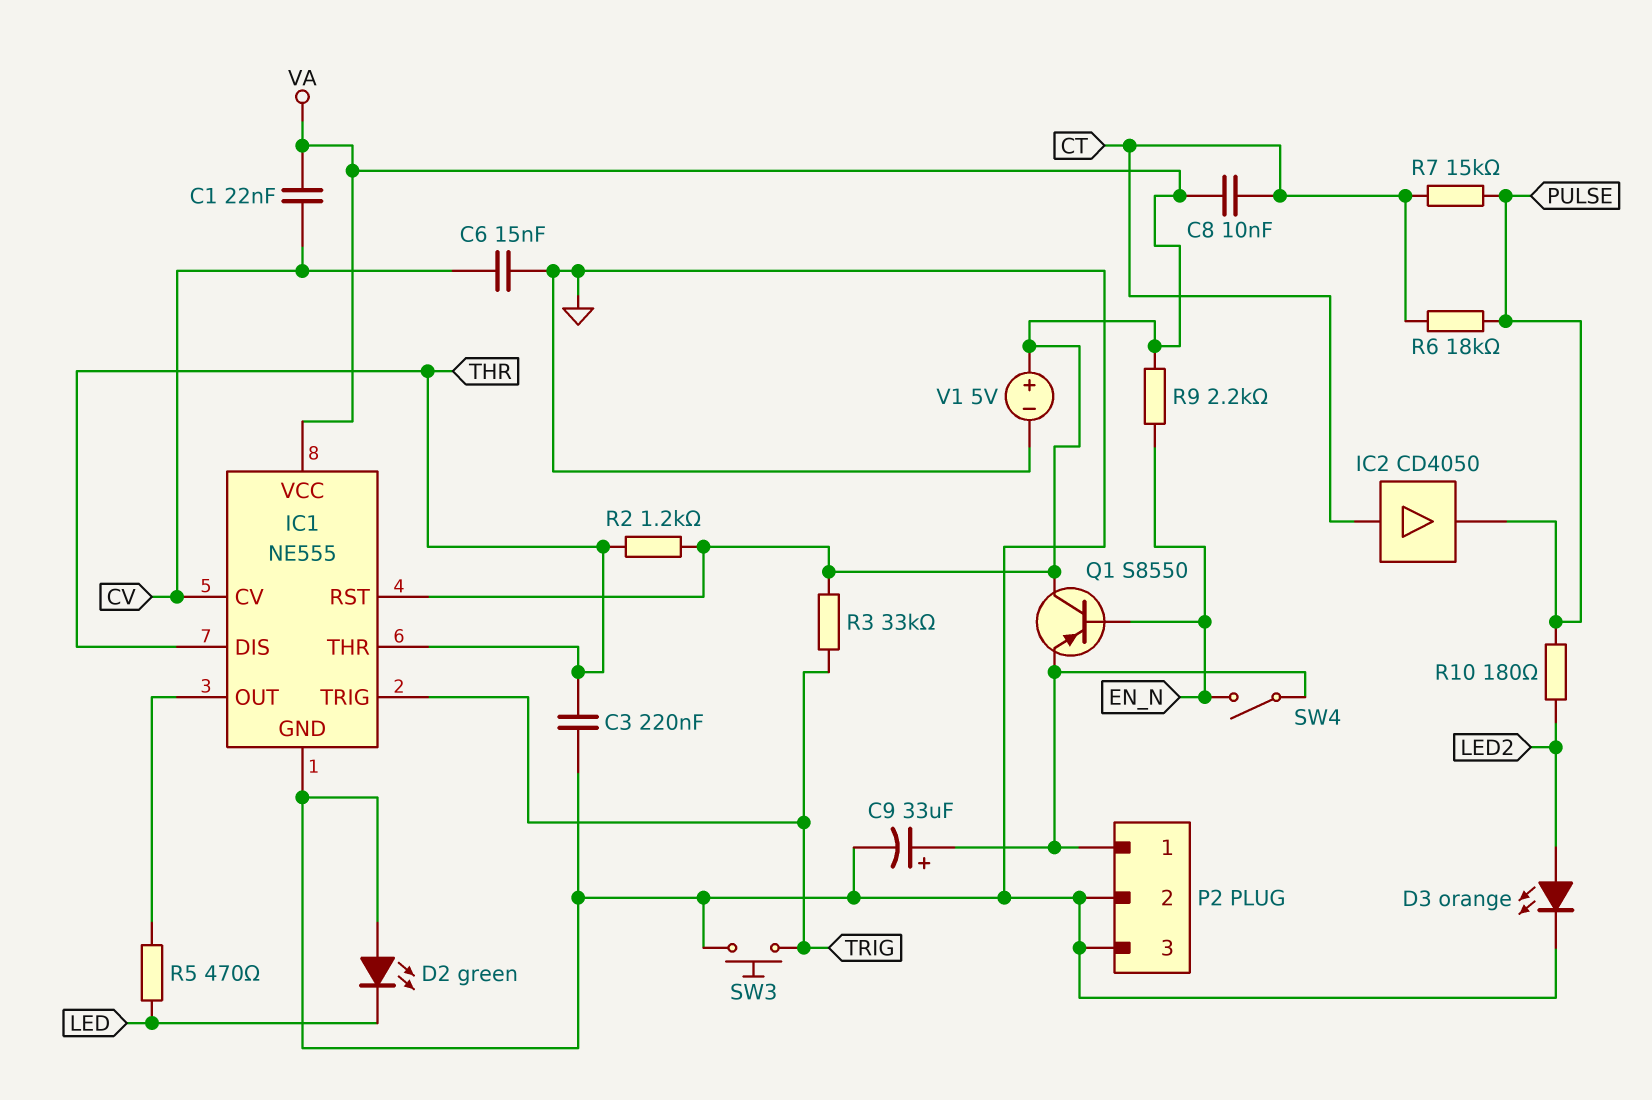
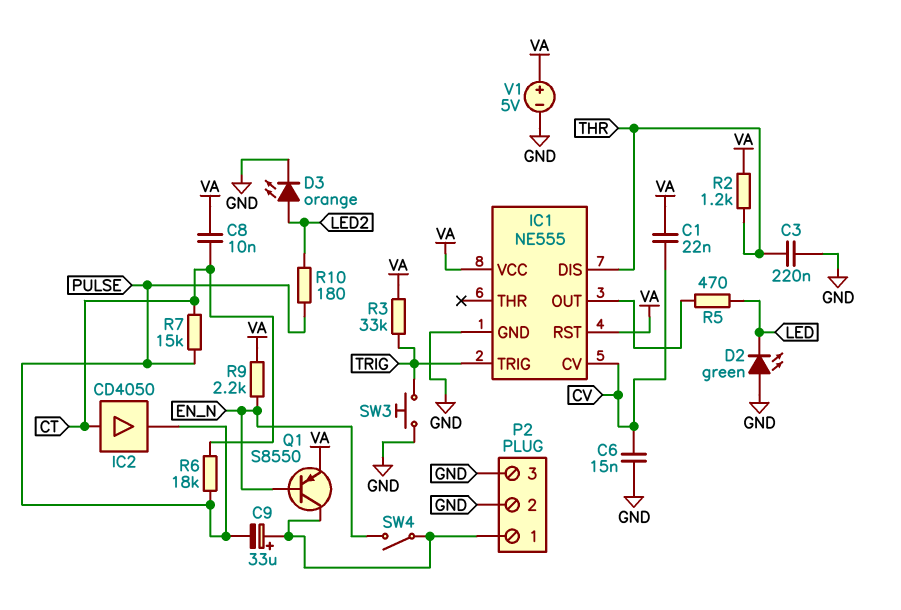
C9: 33uF (plus P2/1, minus GND) -> 33uF (plus P2/1, minus PULSE)
IC1 pin THR: THR -> none
Q1: PNP S8550 (B EN_N, C VA, E P2/1) -> PNP S8550 (B EN_N, C P2/1, E VA)

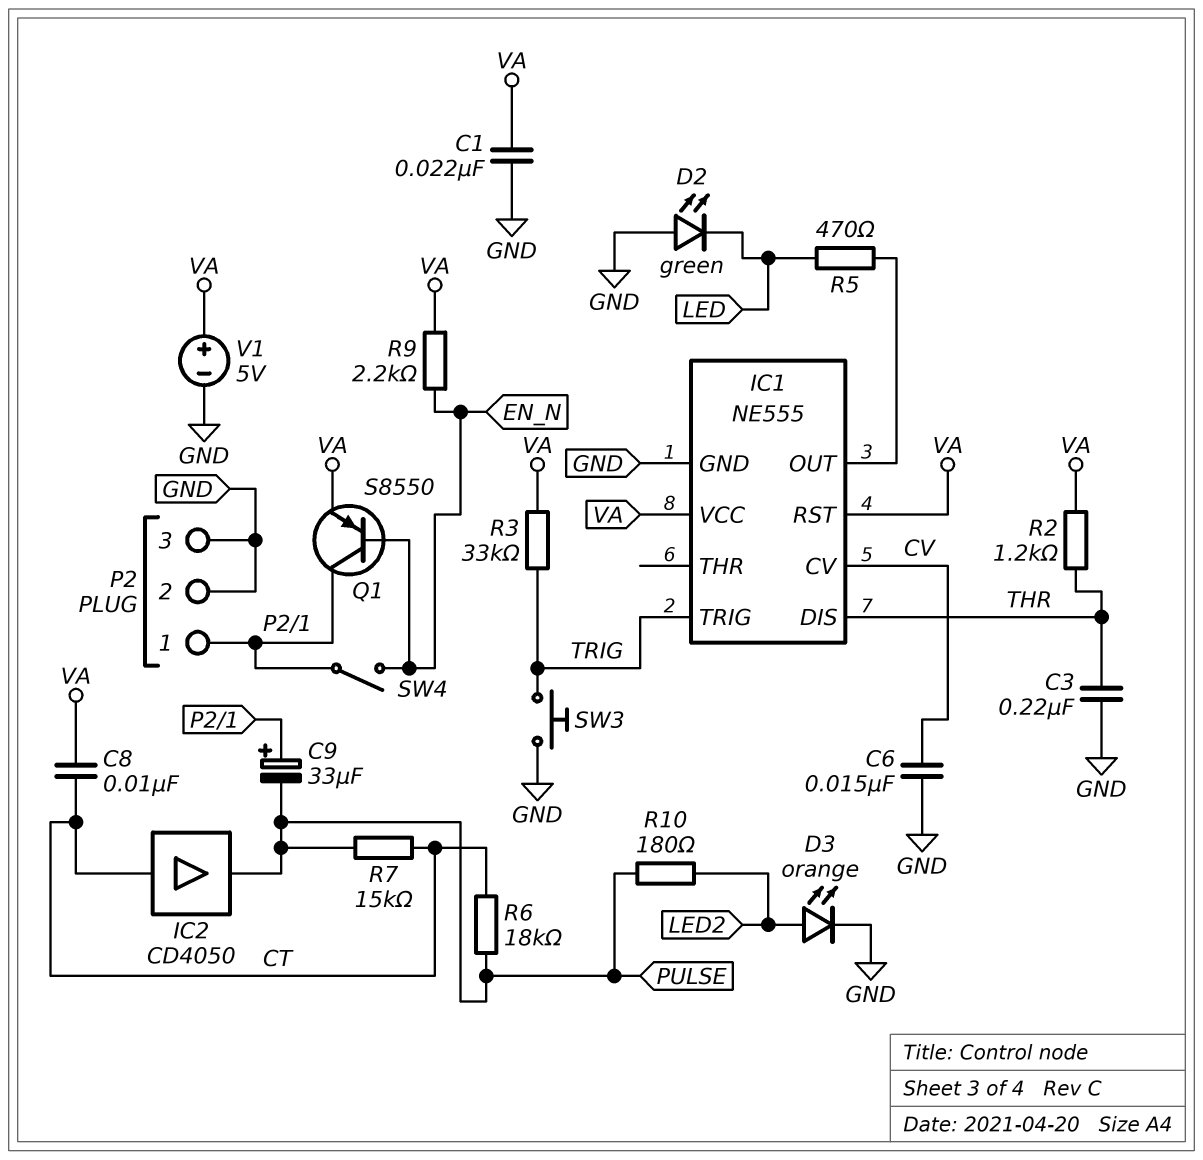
C1: 22nF (CV, VA) -> 22nF (GND, VA)

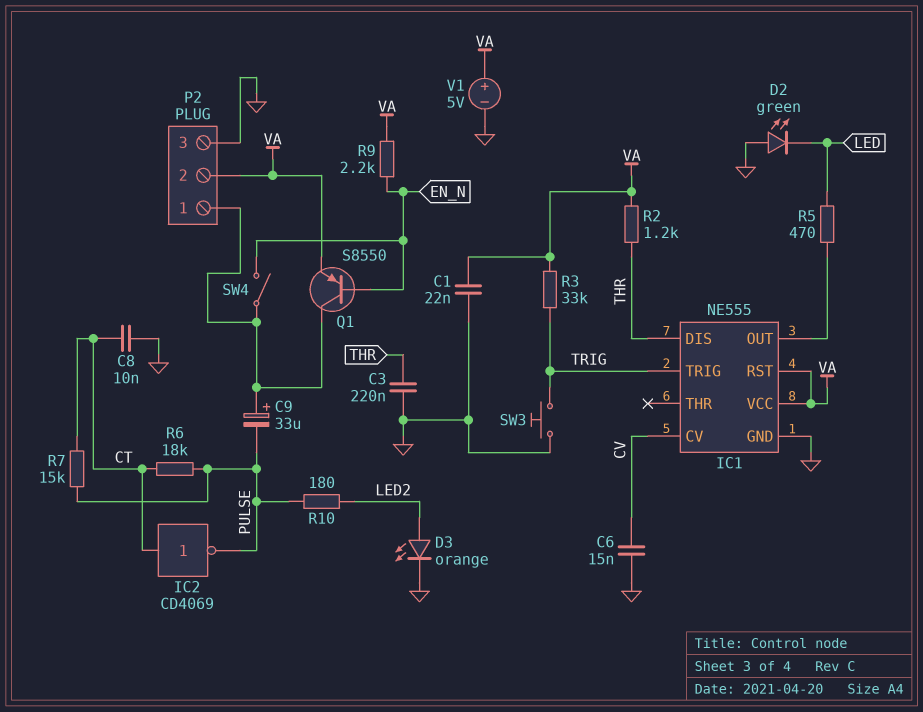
C8: 10nF (CT, VA) -> 10nF (CT, GND)
IC2: buffer CD4050 (in CT, out PULSE) -> NOT CD4069 (in CT, out PULSE)
P2 pin 2: GND -> VA

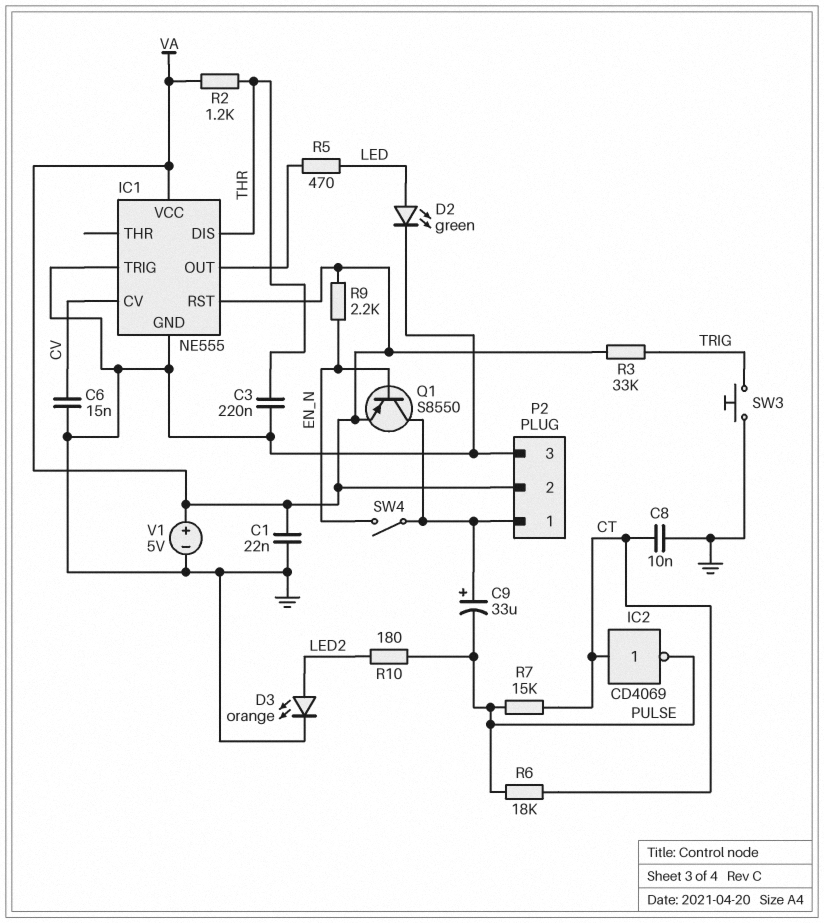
D2: LED green (A GND, K LED) -> LED green (A LED, K GND)
IC1 pin TRIG: TRIG -> GND

